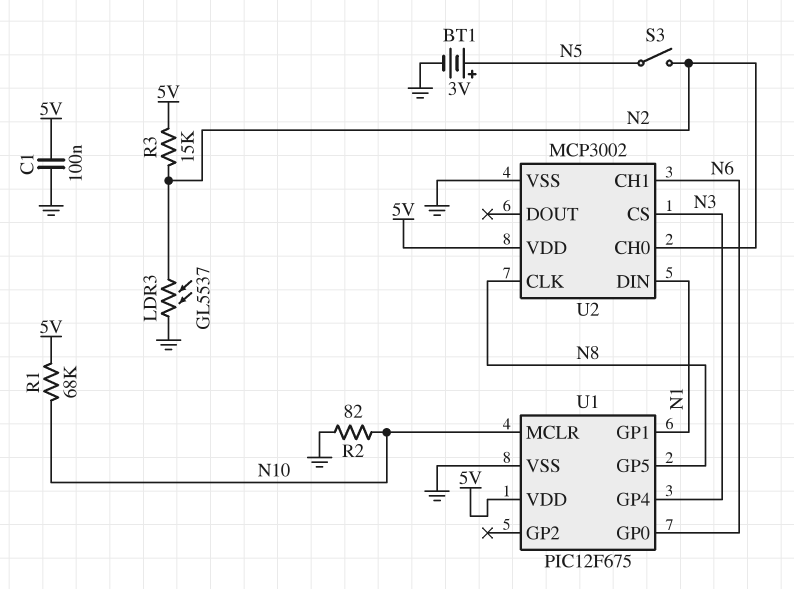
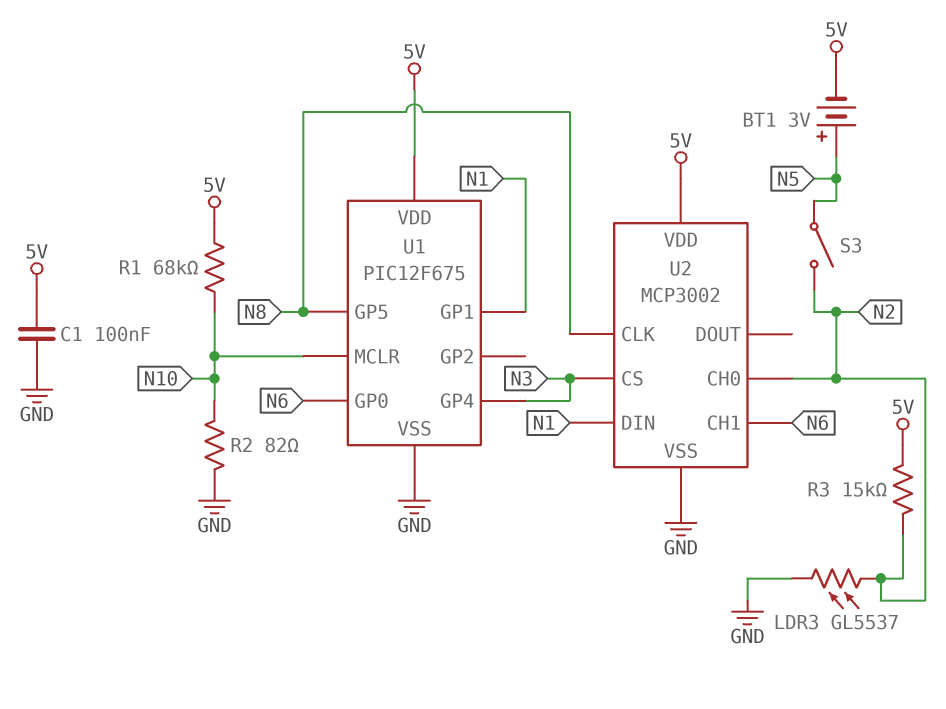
BT1: 3V (plus N5, minus GND) -> 3V (plus N5, minus 5V)

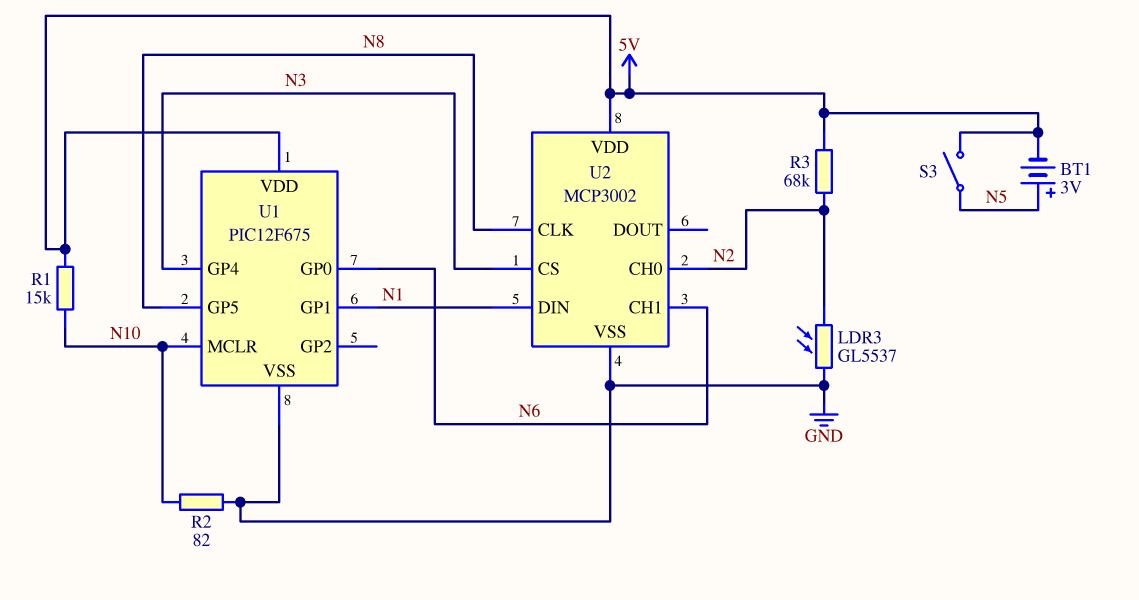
C1: 100nF (5V, GND) -> none
R1: 68k (5V, N10) -> 15k (5V, N10)
R3: 15k (5V, N2) -> 68k (5V, N2)
S3: switch (N2, N5) -> switch (5V, N5)

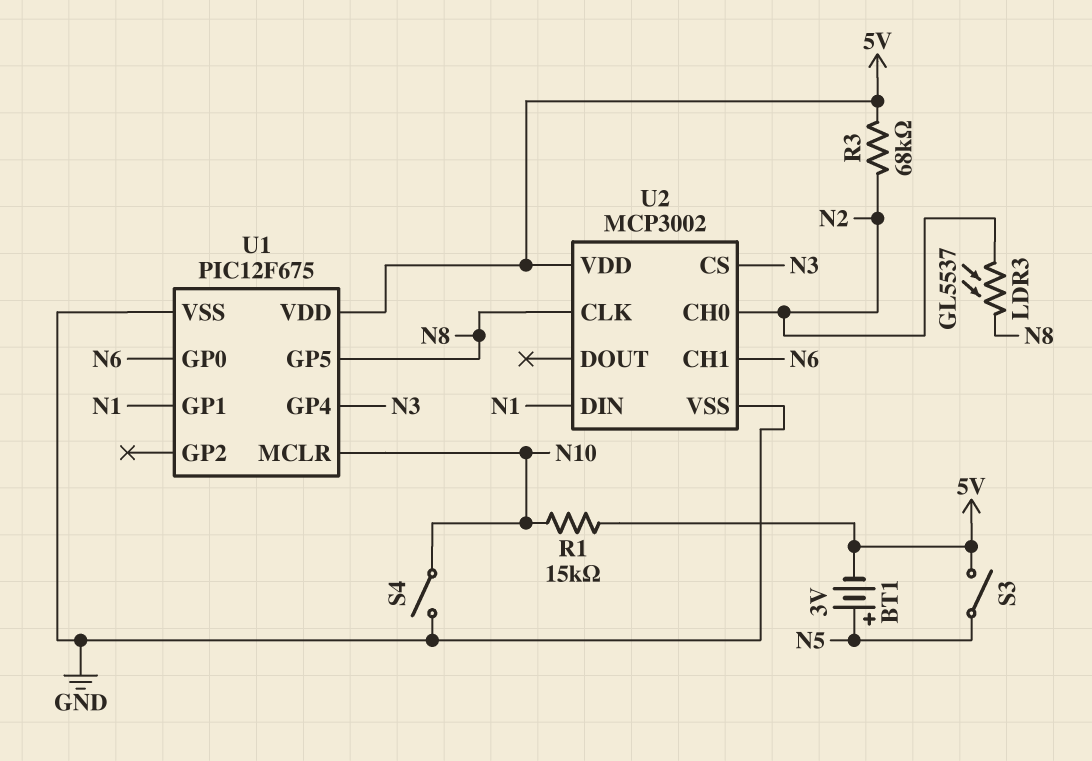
LDR3: GL5537 (GND, N2) -> GL5537 (N2, N8)
R2: 82 (GND, N10) -> none
S4: none -> switch (GND, N10)

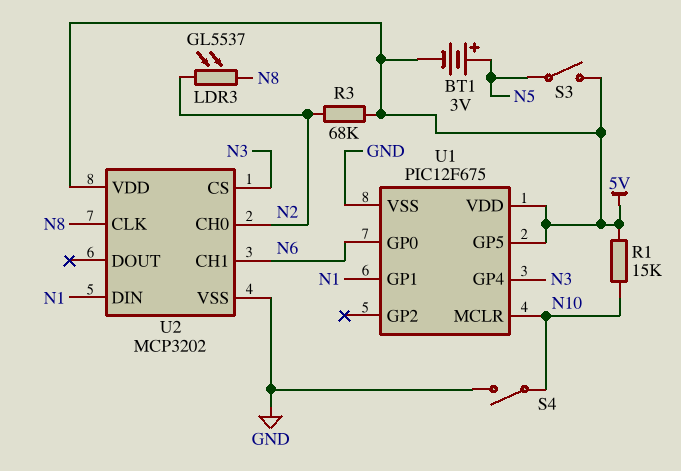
U1 pin GP5: N8 -> 5V
U2: MCP3002 -> MCP3202

